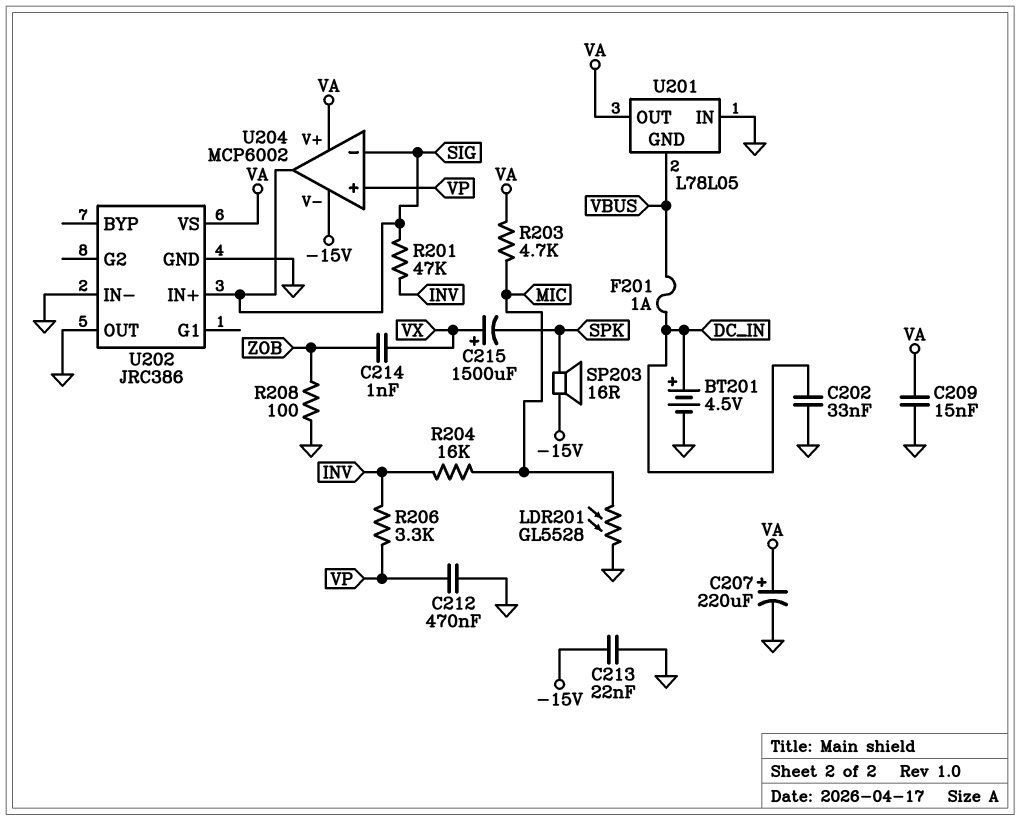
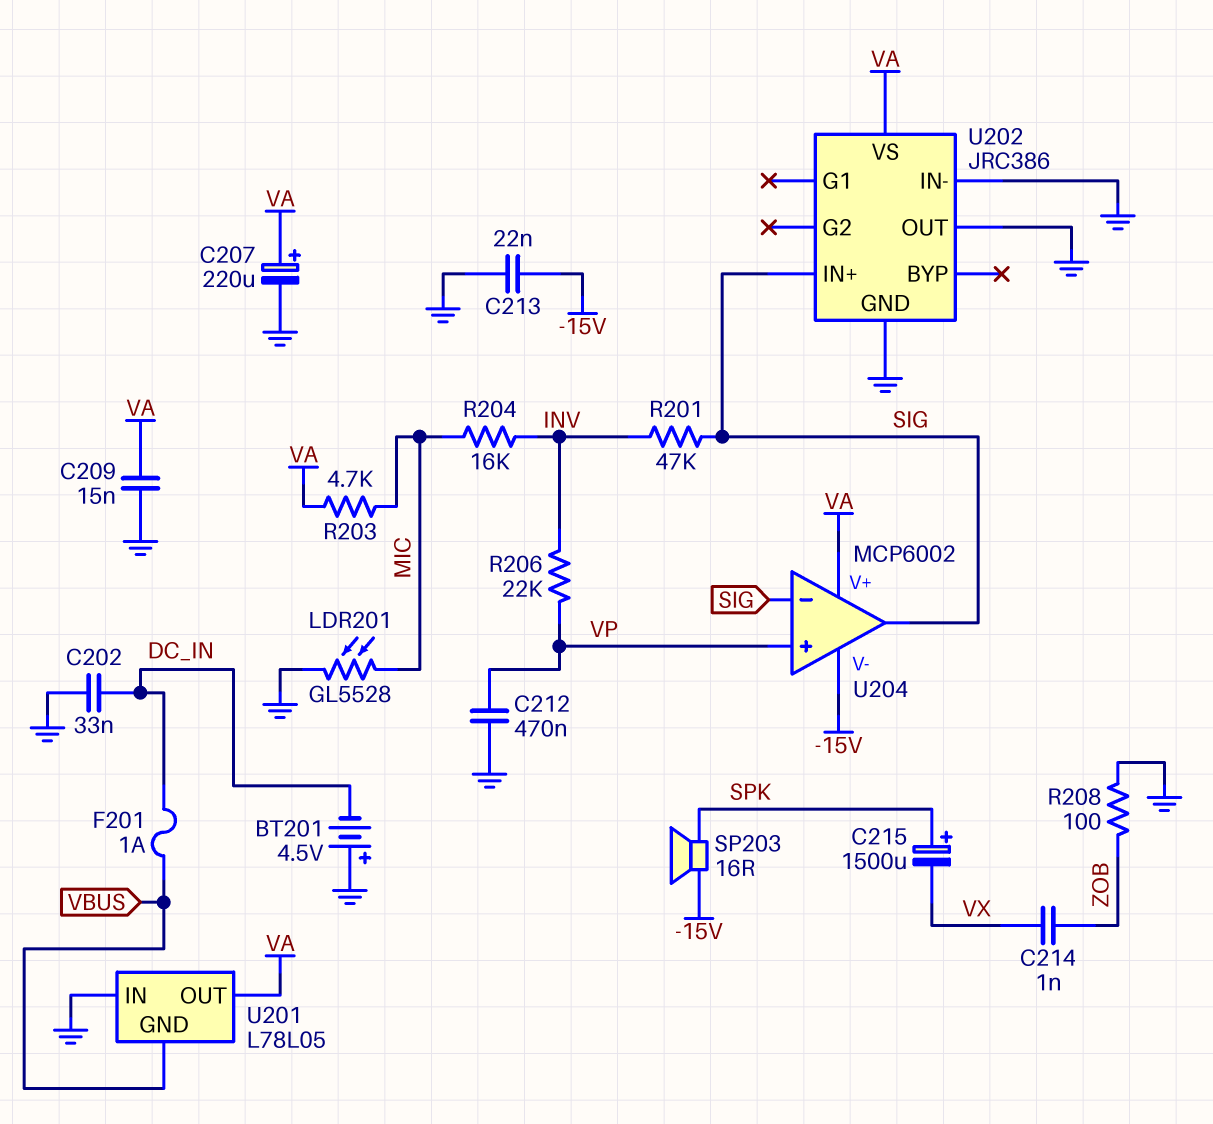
BT201: 4.5V (plus DC_IN, minus GND) -> 4.5V (plus GND, minus DC_IN)
C215: 1500uF (plus VX, minus SPK) -> 1500uF (plus SPK, minus VX)
R206: 3.3k (INV, VP) -> 22k (INV, VP)

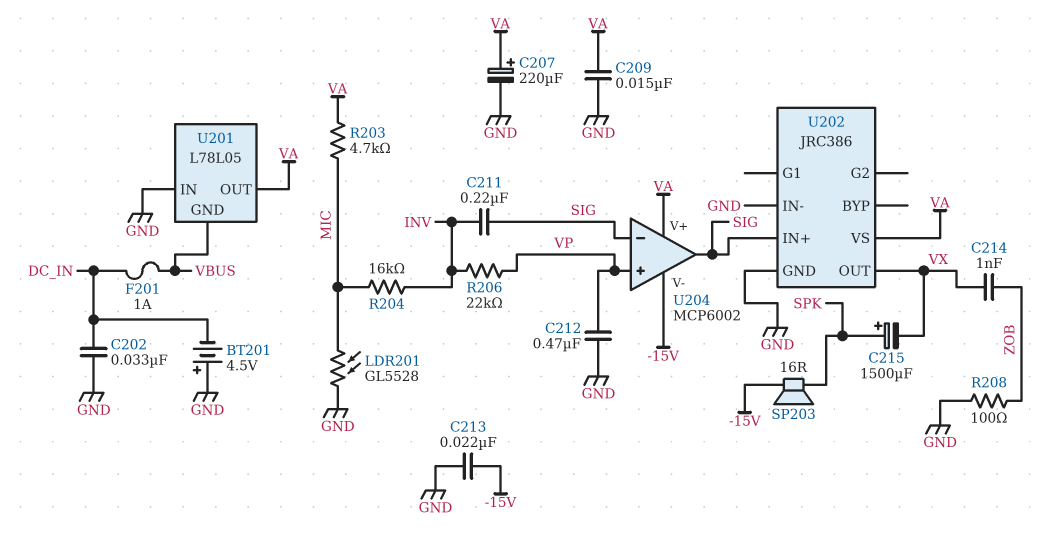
C211: none -> 220nF (INV, SIG)
R201: 47k (INV, SIG) -> none
U202 pin OUT: GND -> VX

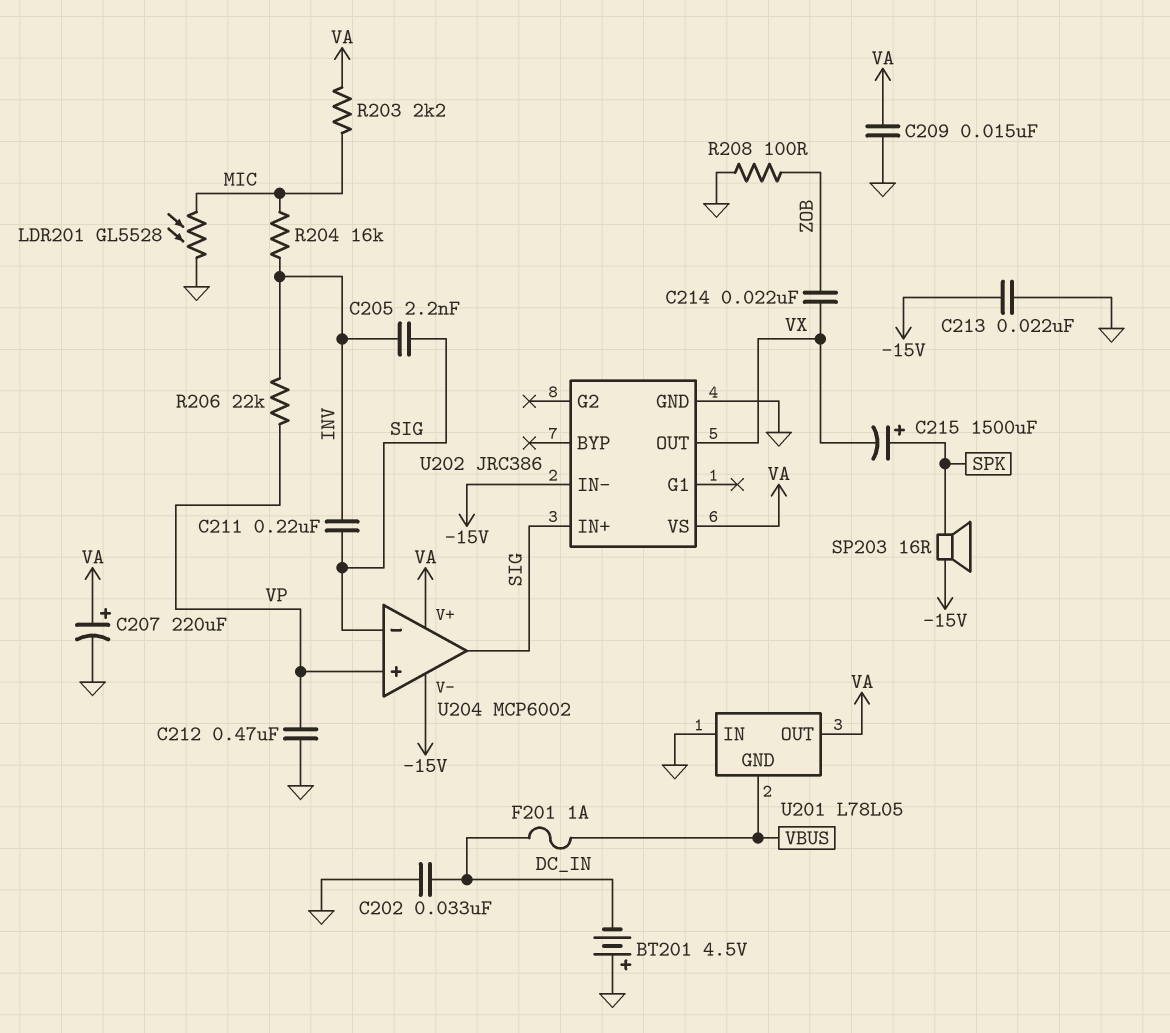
C205: none -> 2.2nF (INV, SIG)
C214: 1nF (VX, ZOB) -> 22nF (VX, ZOB)
R203: 4.7k (MIC, VA) -> 2.2k (MIC, VA)
U202 pin IN-: GND -> -15V

